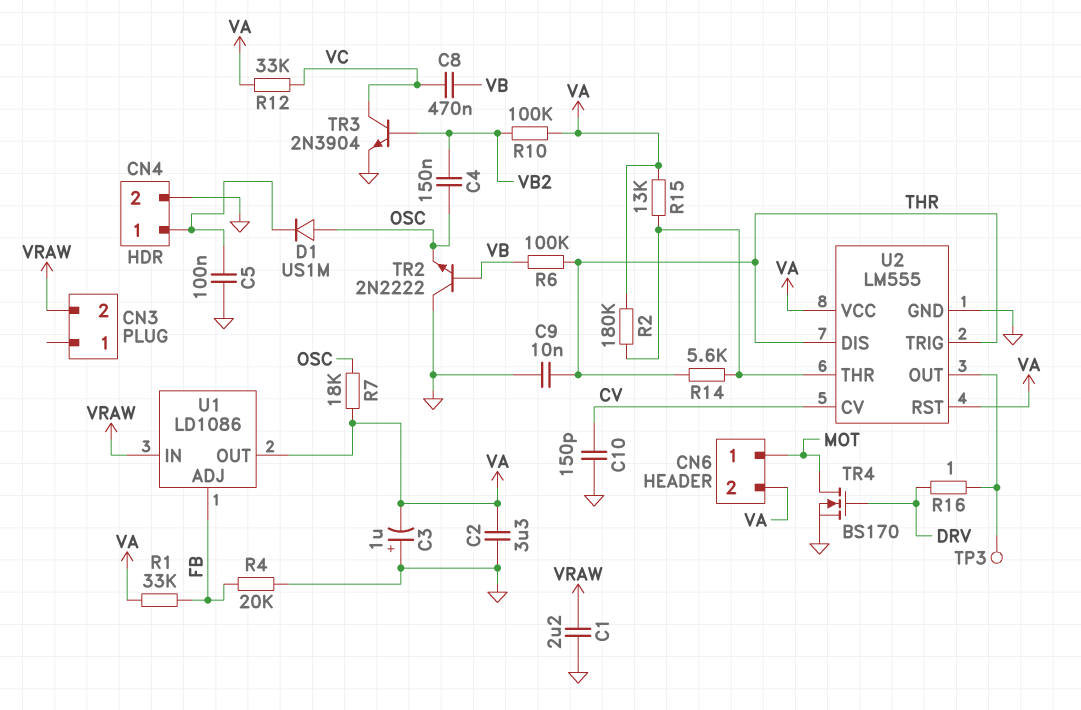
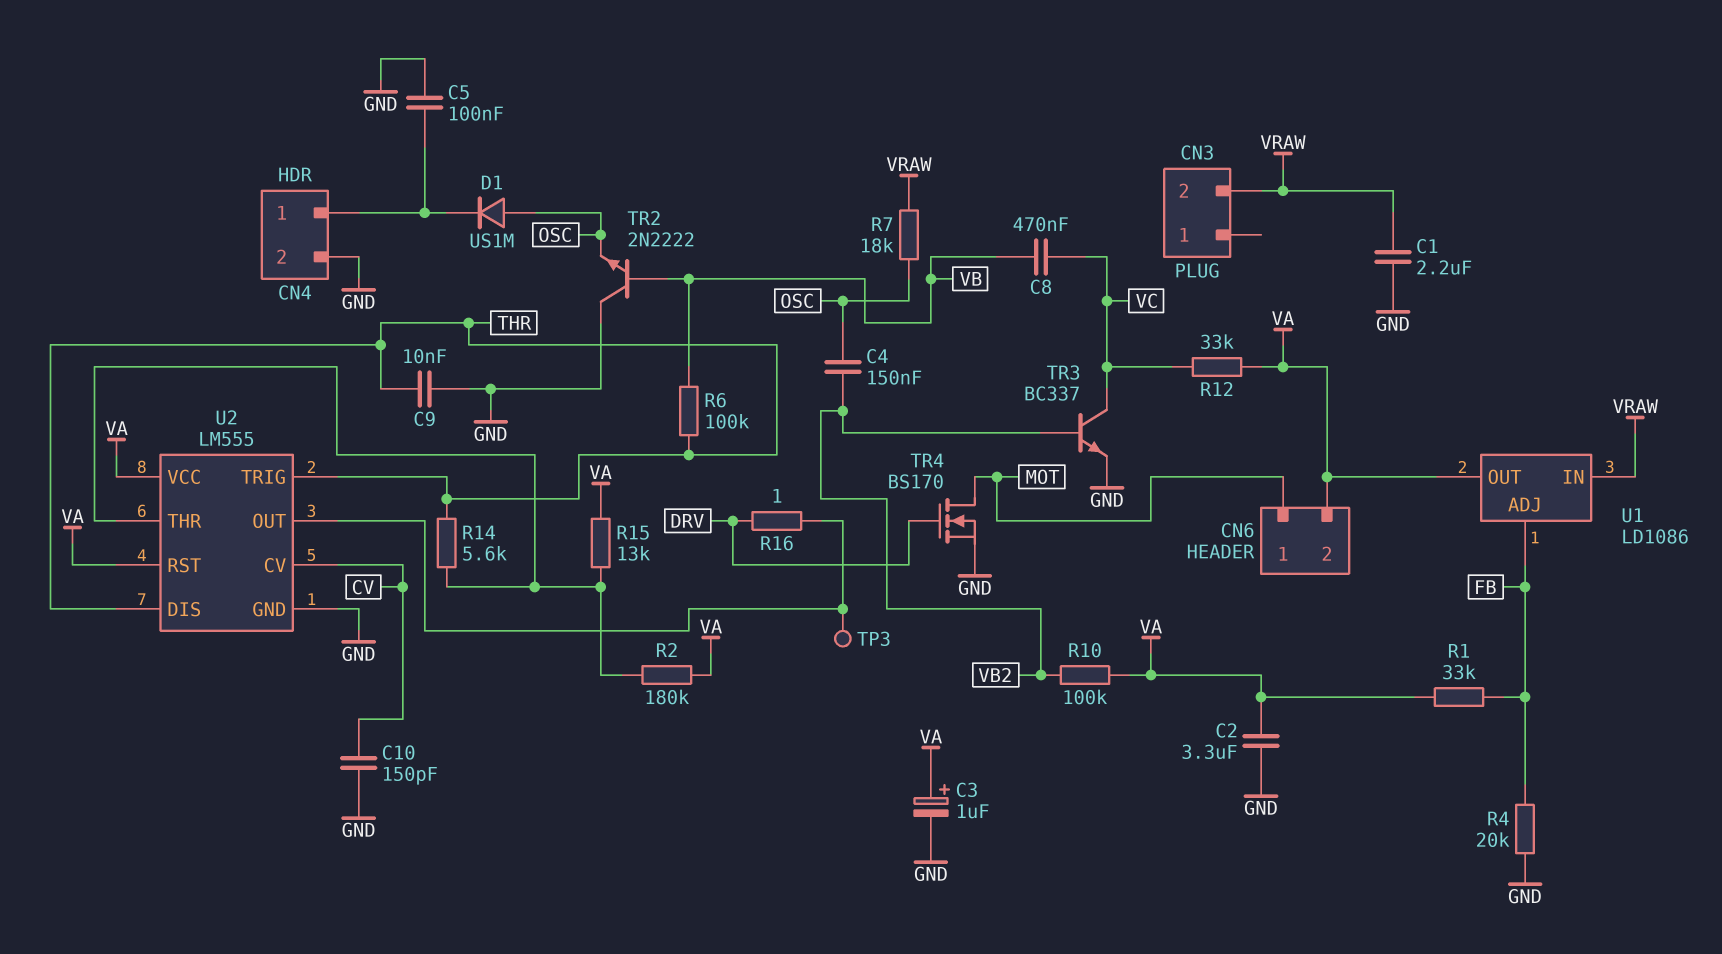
C3: 1uF (plus GND, minus VA) -> 1uF (plus VA, minus GND)
R7: 18k (OSC, VA) -> 18k (OSC, VRAW)
TR3: NPN 2N3904 (B VB2, C VC, E GND) -> NPN BC337 (B VB2, C VC, E GND)

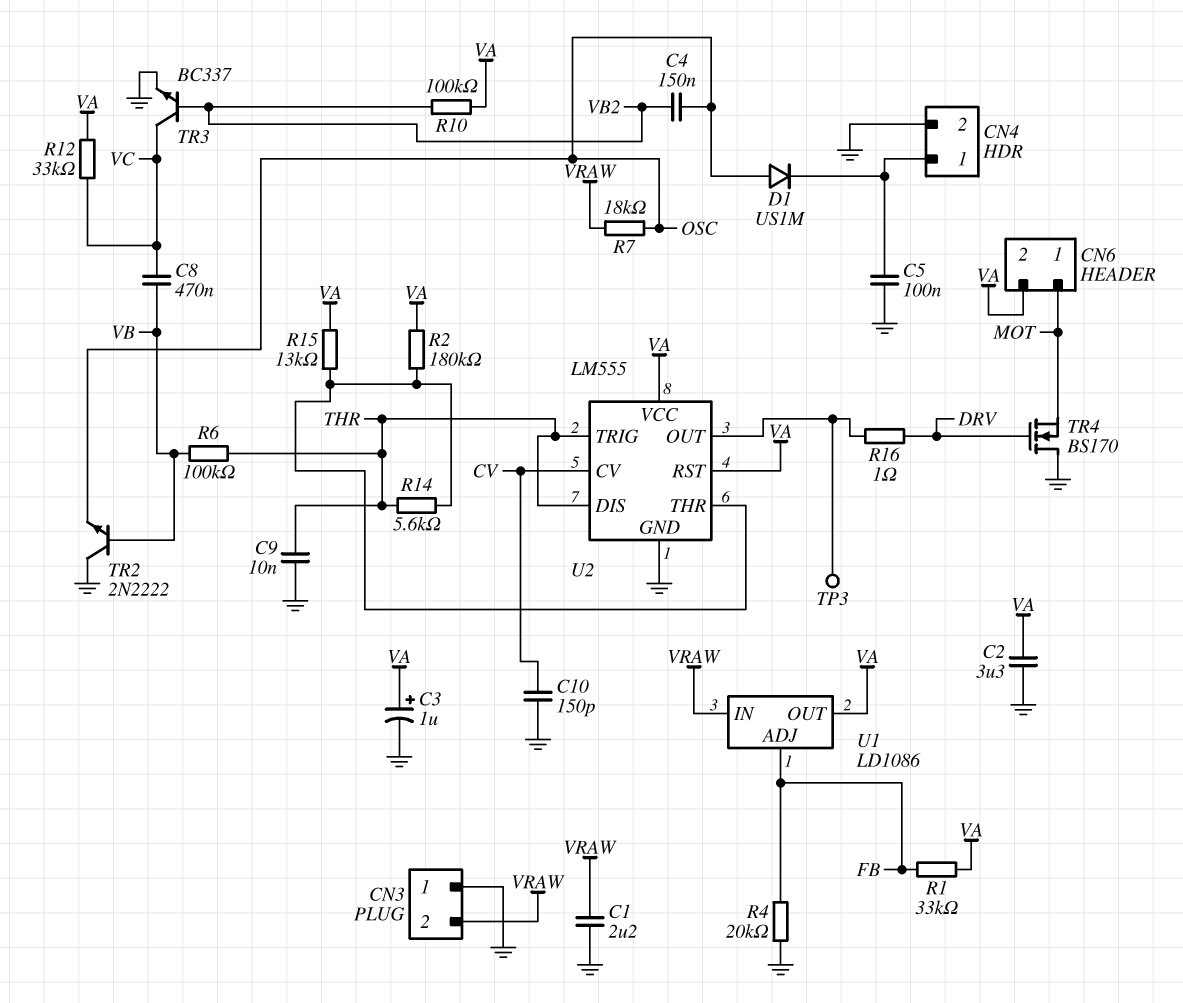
CN3 pin 1: none -> GND
TR4: NMOS BS170 (G DRV, D MOT, S GND) -> NMOS BS170 (G DRV, D GND, S MOT)

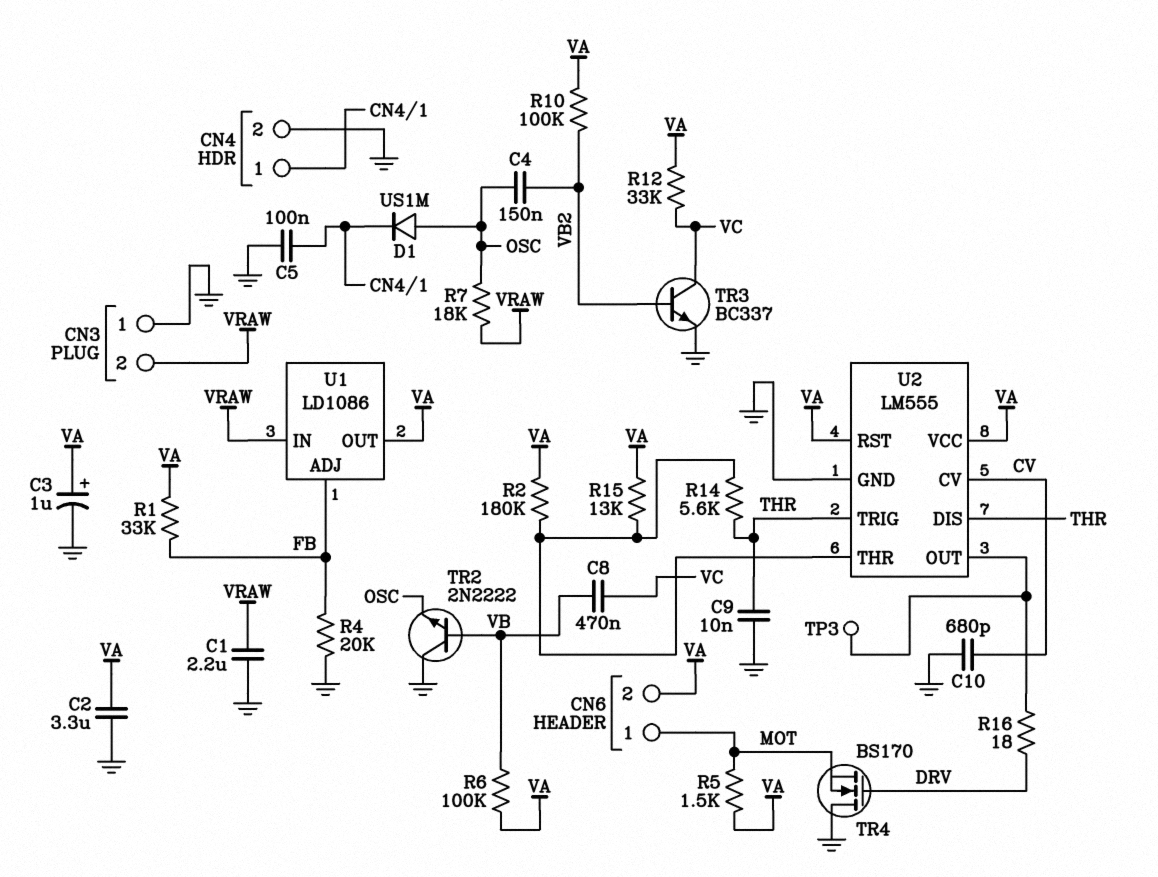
C10: 150pF (CV, GND) -> 680pF (CV, GND)
R5: none -> 1.5k (MOT, VA)
R6: 100k (THR, VB) -> 100k (VA, VB)
R16: 1 (DRV, U2/OUT) -> 18 (DRV, U2/OUT)

